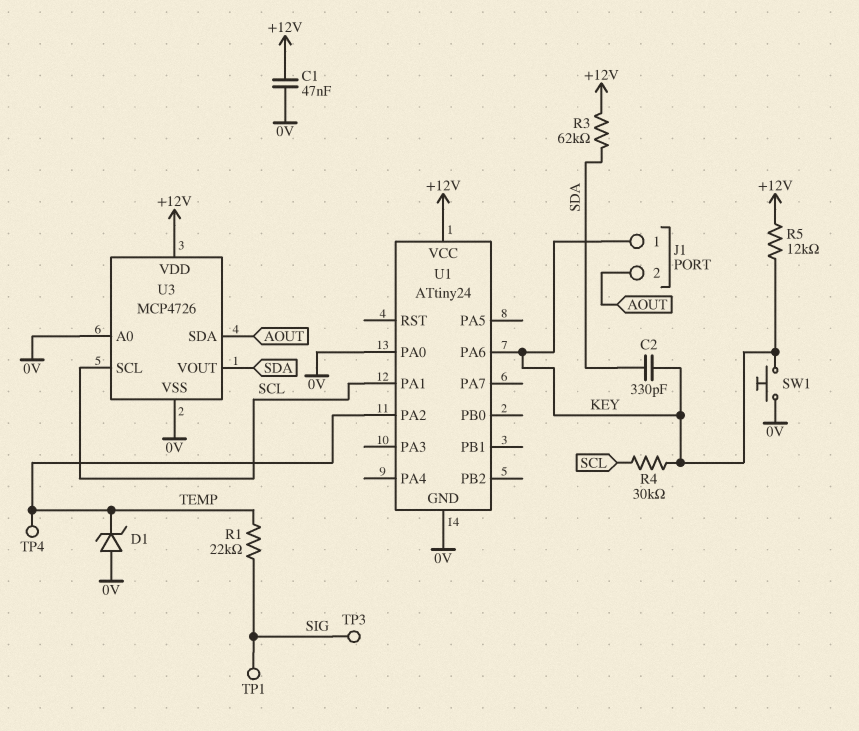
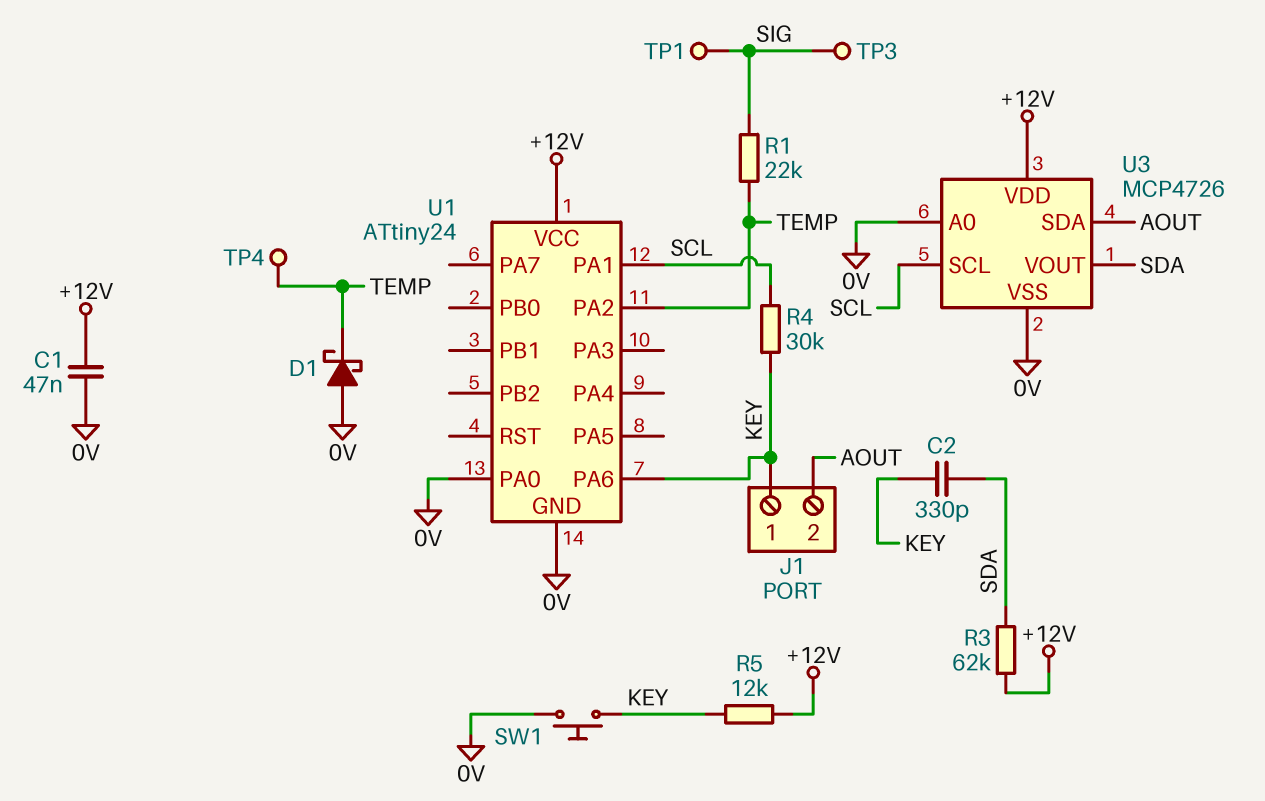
D1: zener (A 0V, K TEMP) -> schottky (A 0V, K TEMP)

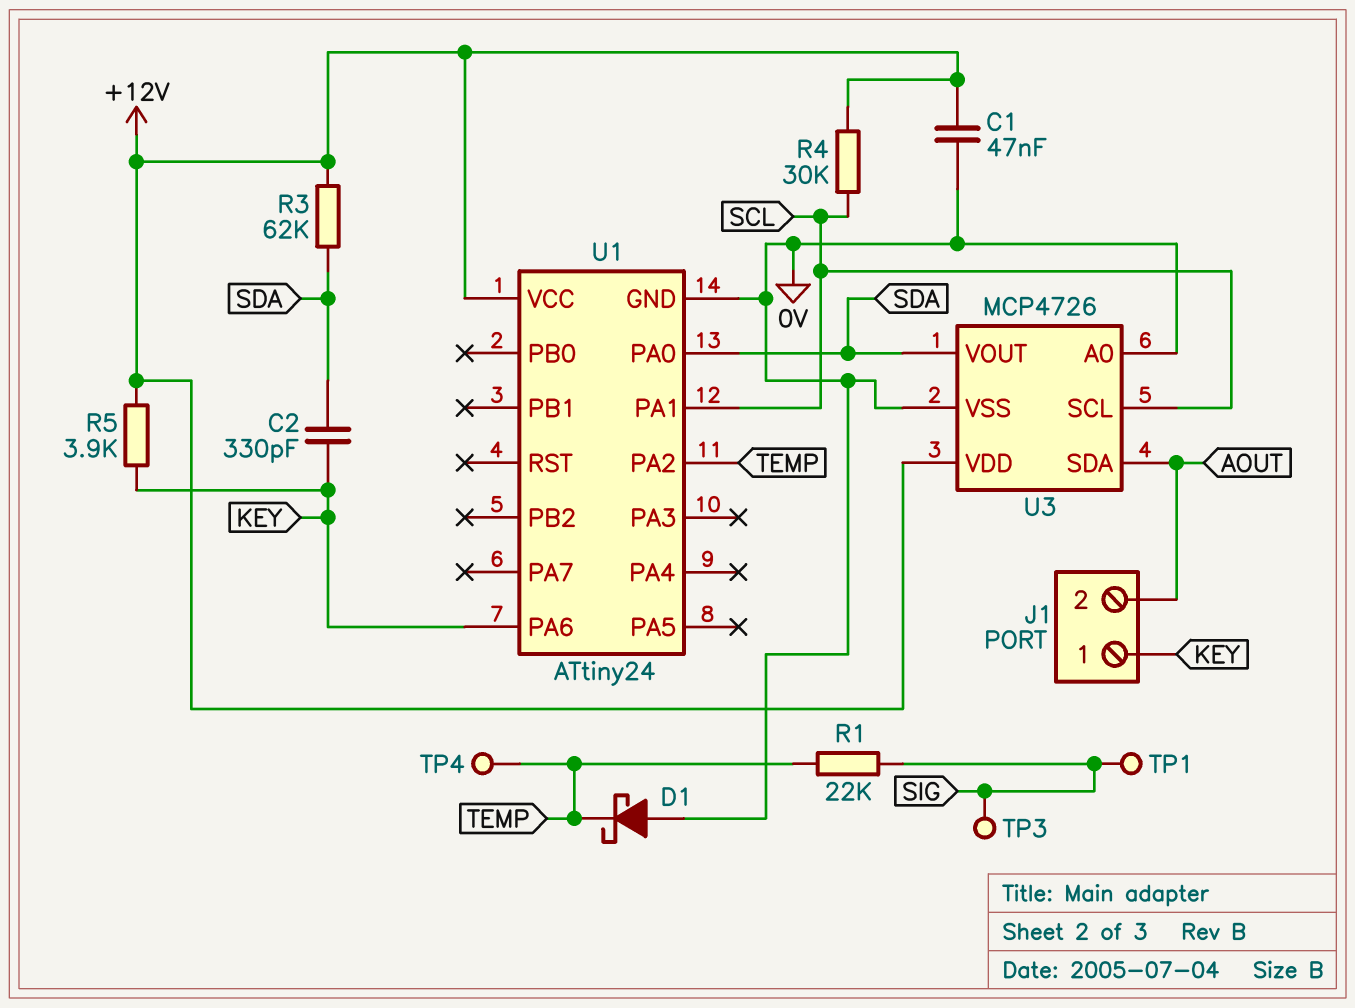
R4: 30k (KEY, SCL) -> 30k (+12V, SCL)
R5: 12k (+12V, KEY) -> 3.9k (+12V, KEY)
SW1: button (0V, KEY) -> none
U1 pin PA0: 0V -> SDA

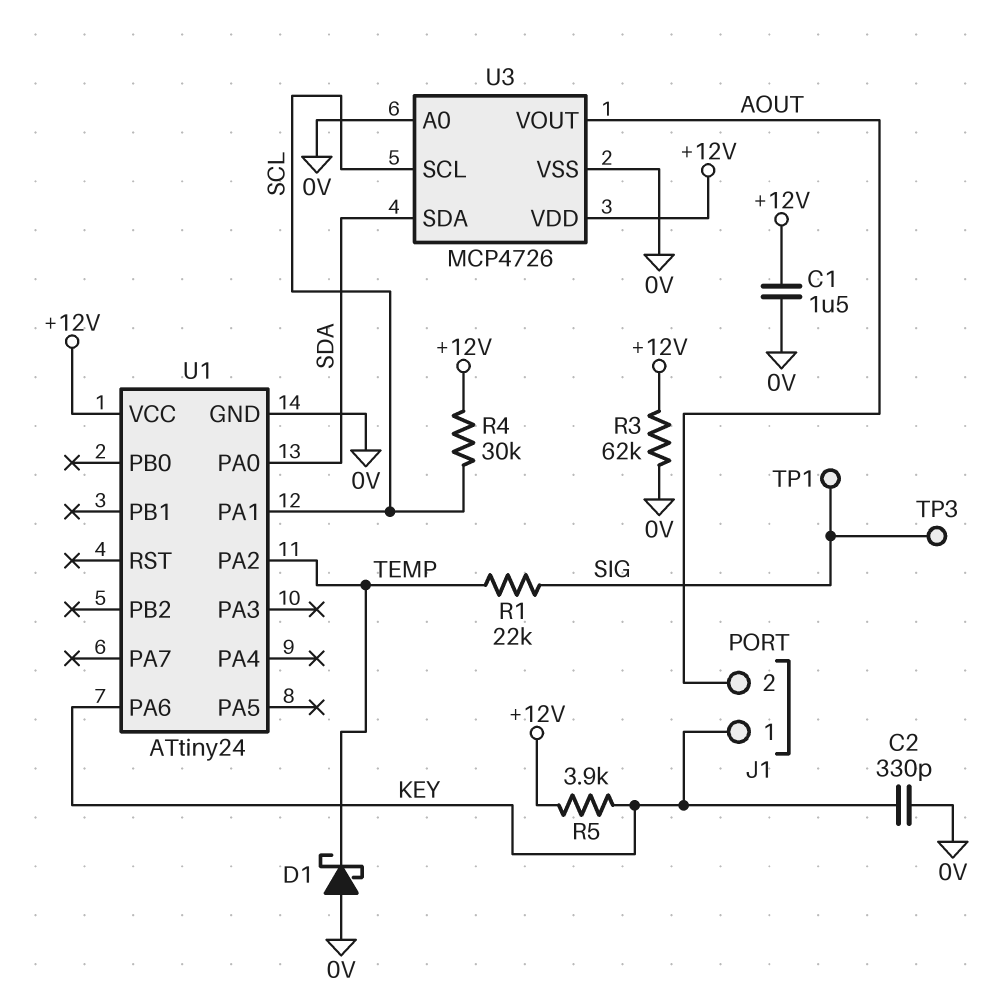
C1: 47nF (+12V, 0V) -> 1.5uF (+12V, 0V)
C2: 330pF (KEY, SDA) -> 330pF (0V, KEY)
R3: 62k (+12V, SDA) -> 62k (+12V, 0V)
TP4: test point (TEMP) -> none
U3 pin SDA: AOUT -> SDA
U3 pin VOUT: SDA -> AOUT

